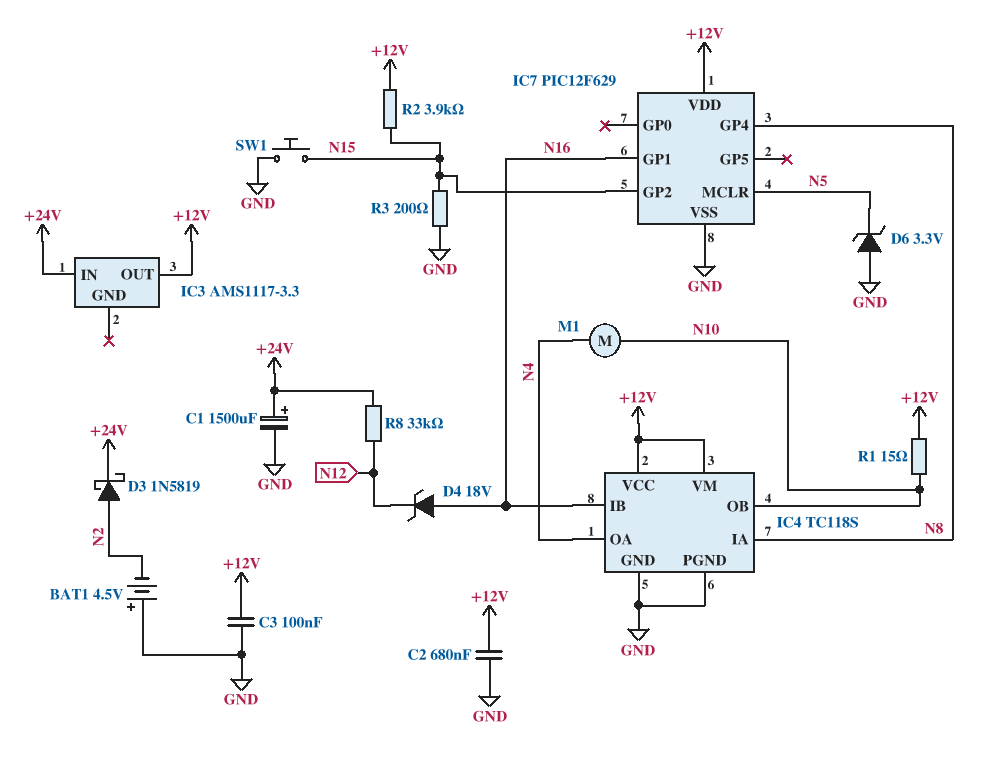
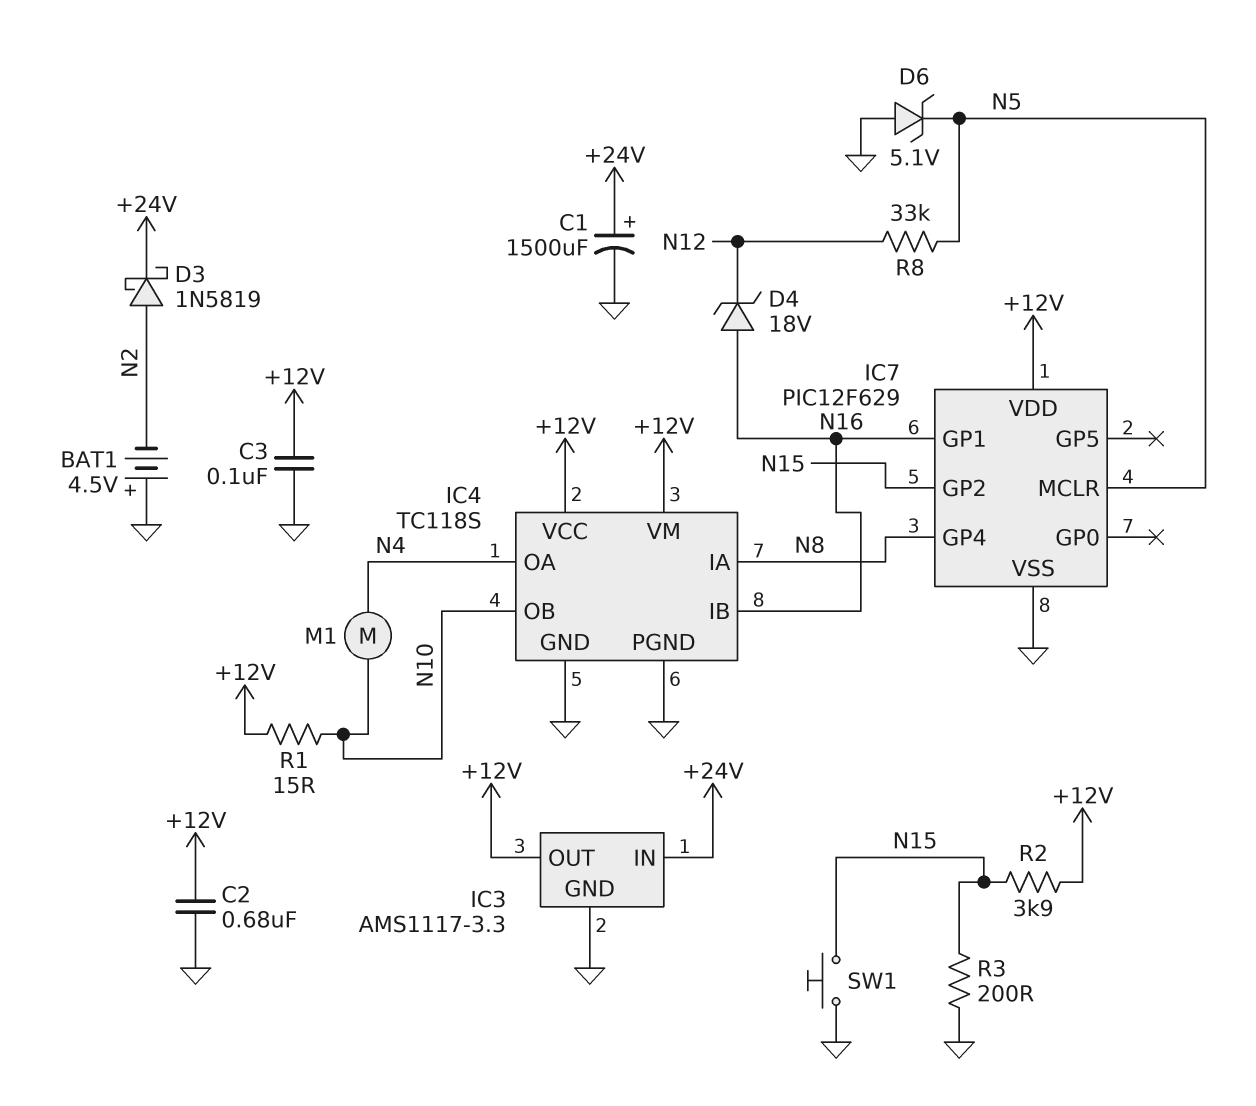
D6: zener 3.3V (A GND, K N5) -> zener 5.1V (A GND, K N5)
IC3 pin GND: none -> GND
R8: 33k (+24V, N12) -> 33k (N5, N12)

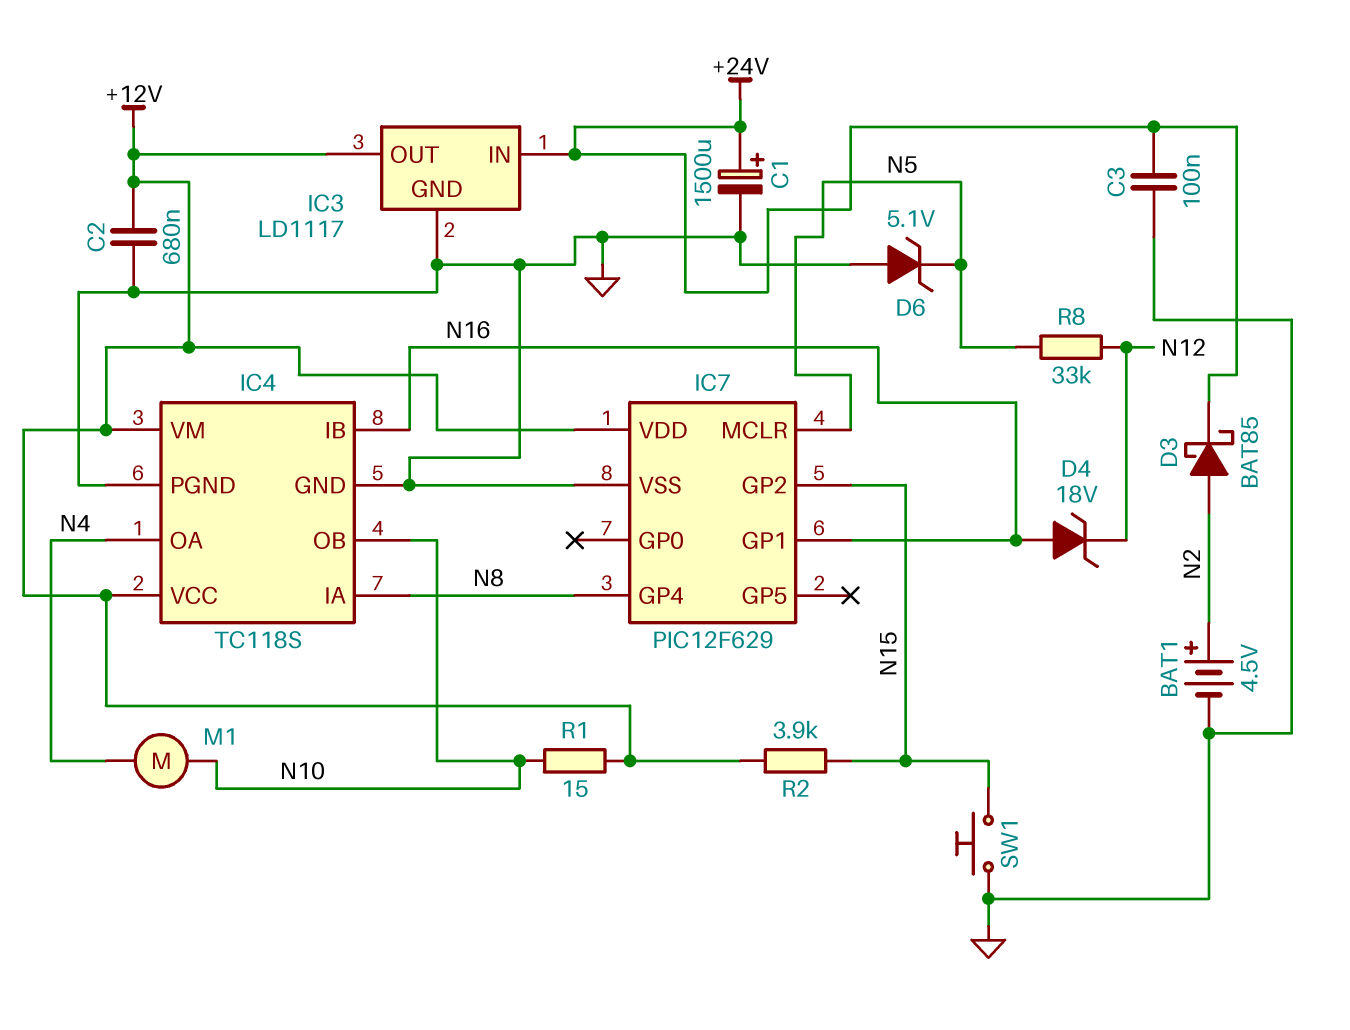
BAT1: 4.5V (plus GND, minus N2) -> 4.5V (plus N2, minus GND)
C3: 100nF (+12V, GND) -> 100nF (+24V, GND)
D3: schottky 1N5819 (A N2, K +24V) -> schottky BAT85 (A N2, K +24V)
IC3: AMS1117-3.3 -> LD1117
R3: 200 (GND, N15) -> none

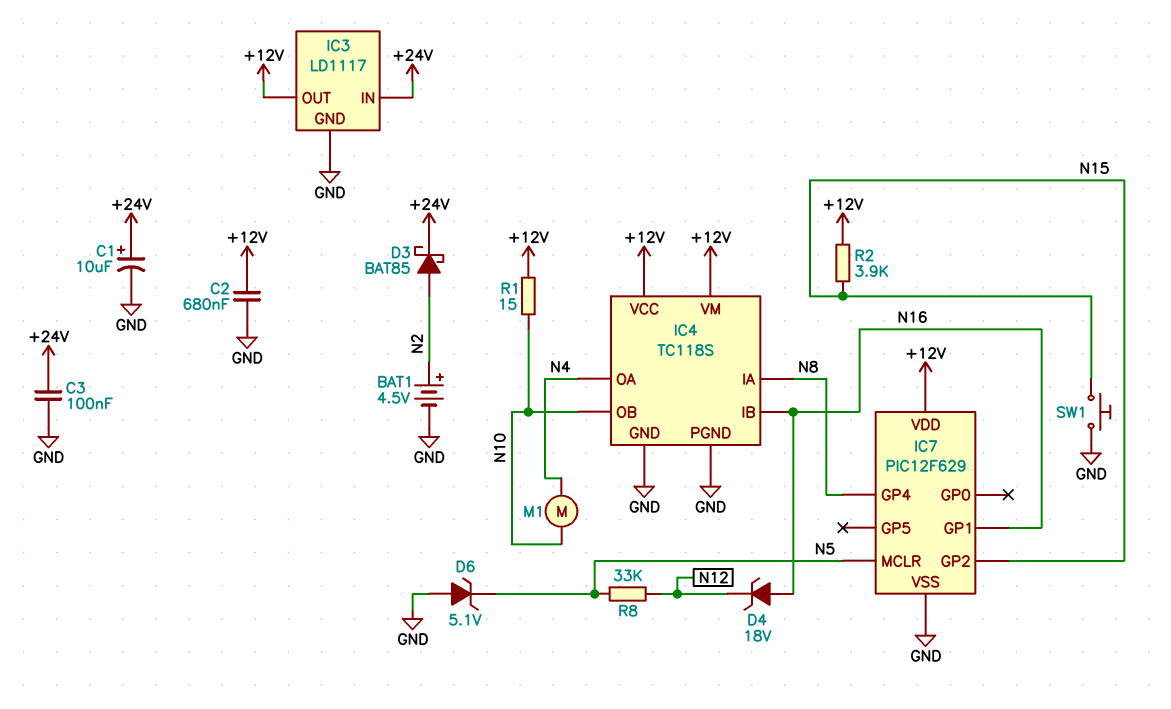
C1: 1500uF (plus +24V, minus GND) -> 10uF (plus +24V, minus GND)

